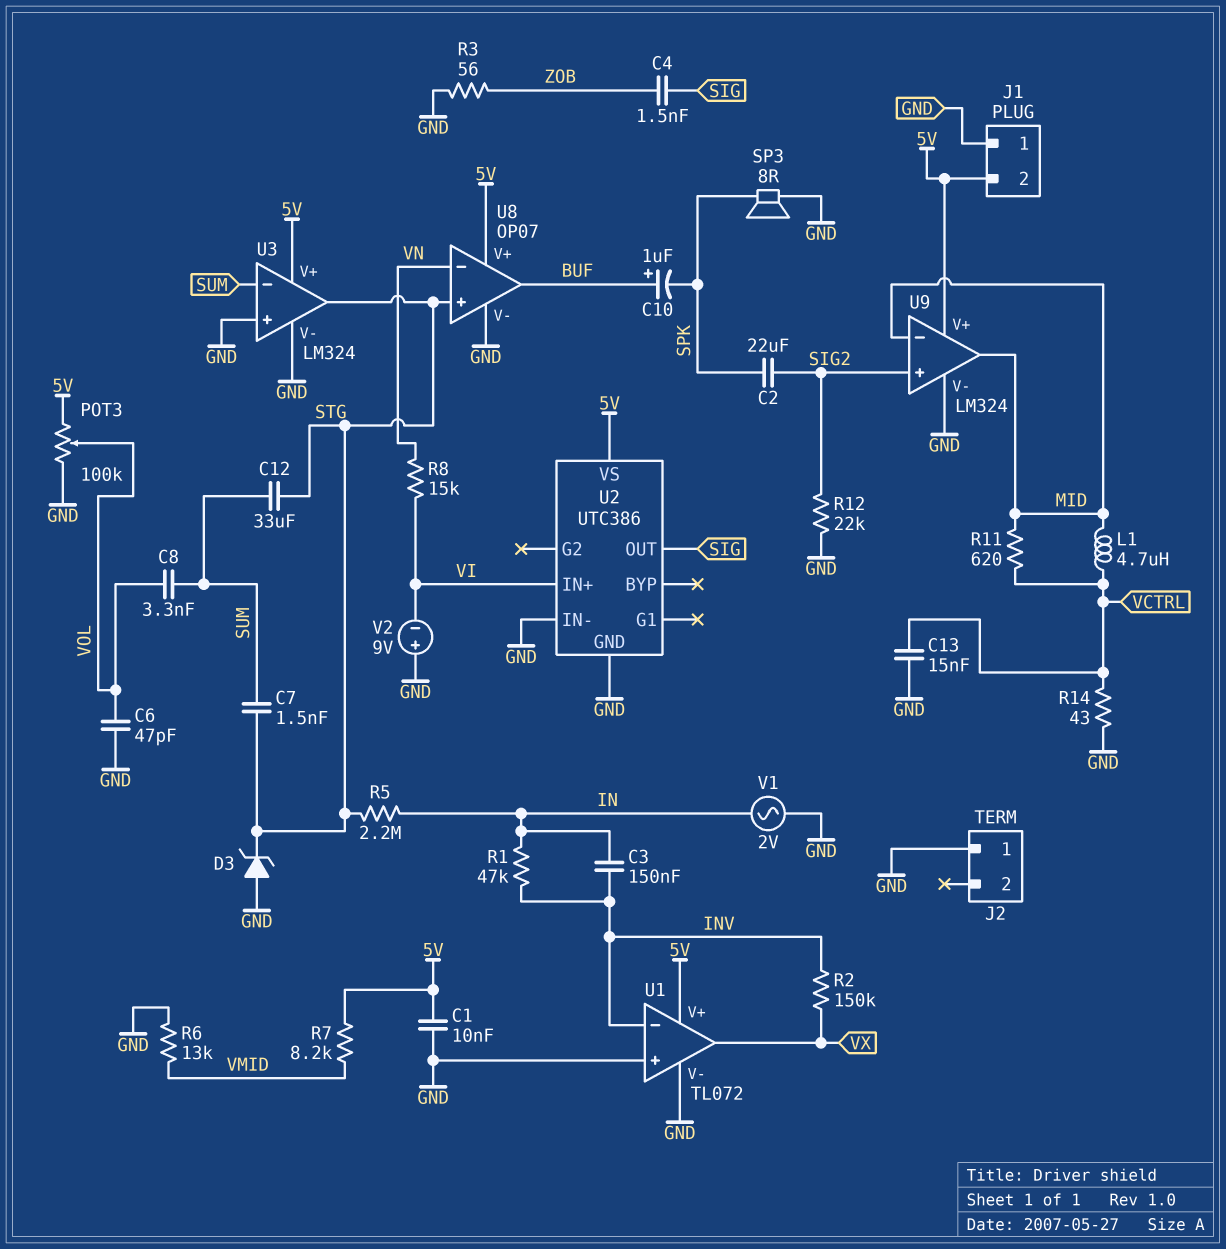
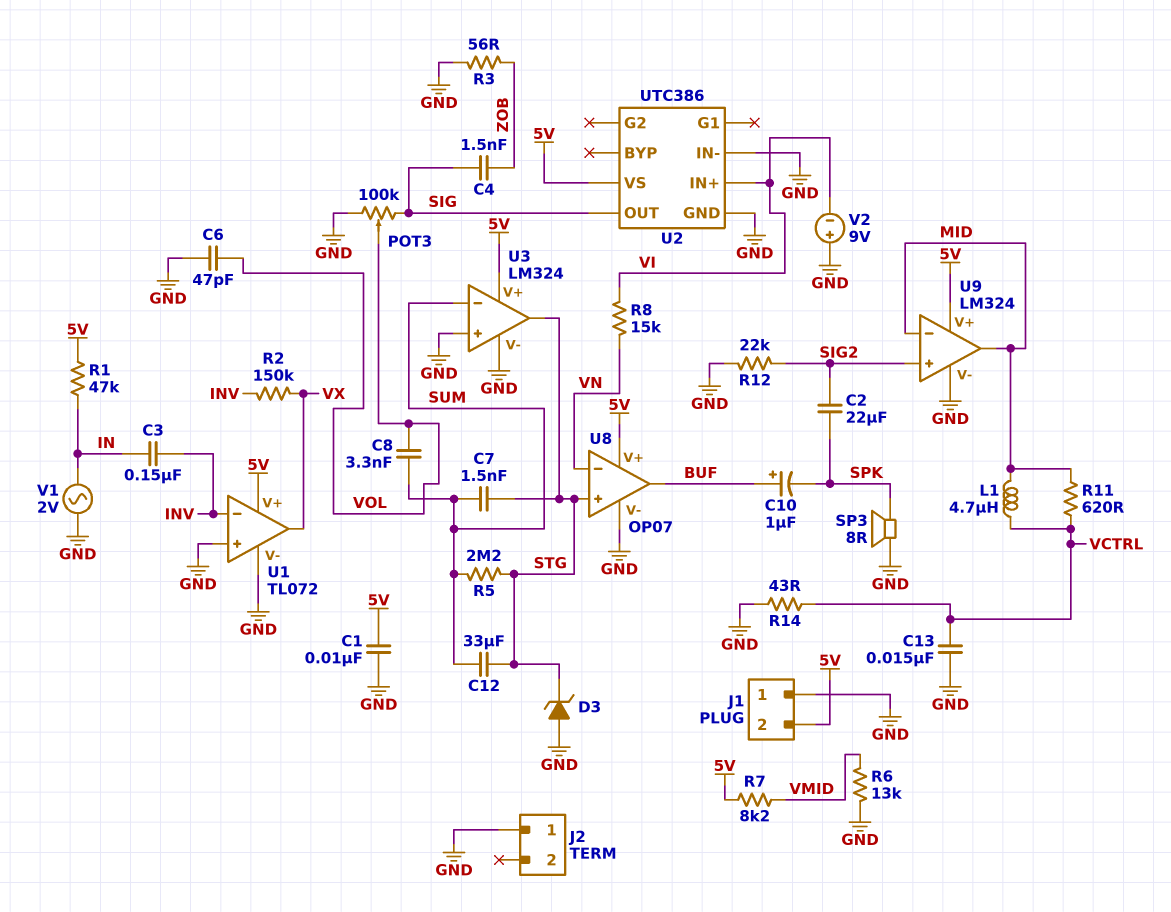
POT3: 100k (5V, GND, wiper VOL) -> 100k (GND, SIG, wiper VOL)
R1: 47k (IN, INV) -> 47k (5V, IN)
R5: 2.2M (IN, STG) -> 2.2M (STG, SUM)

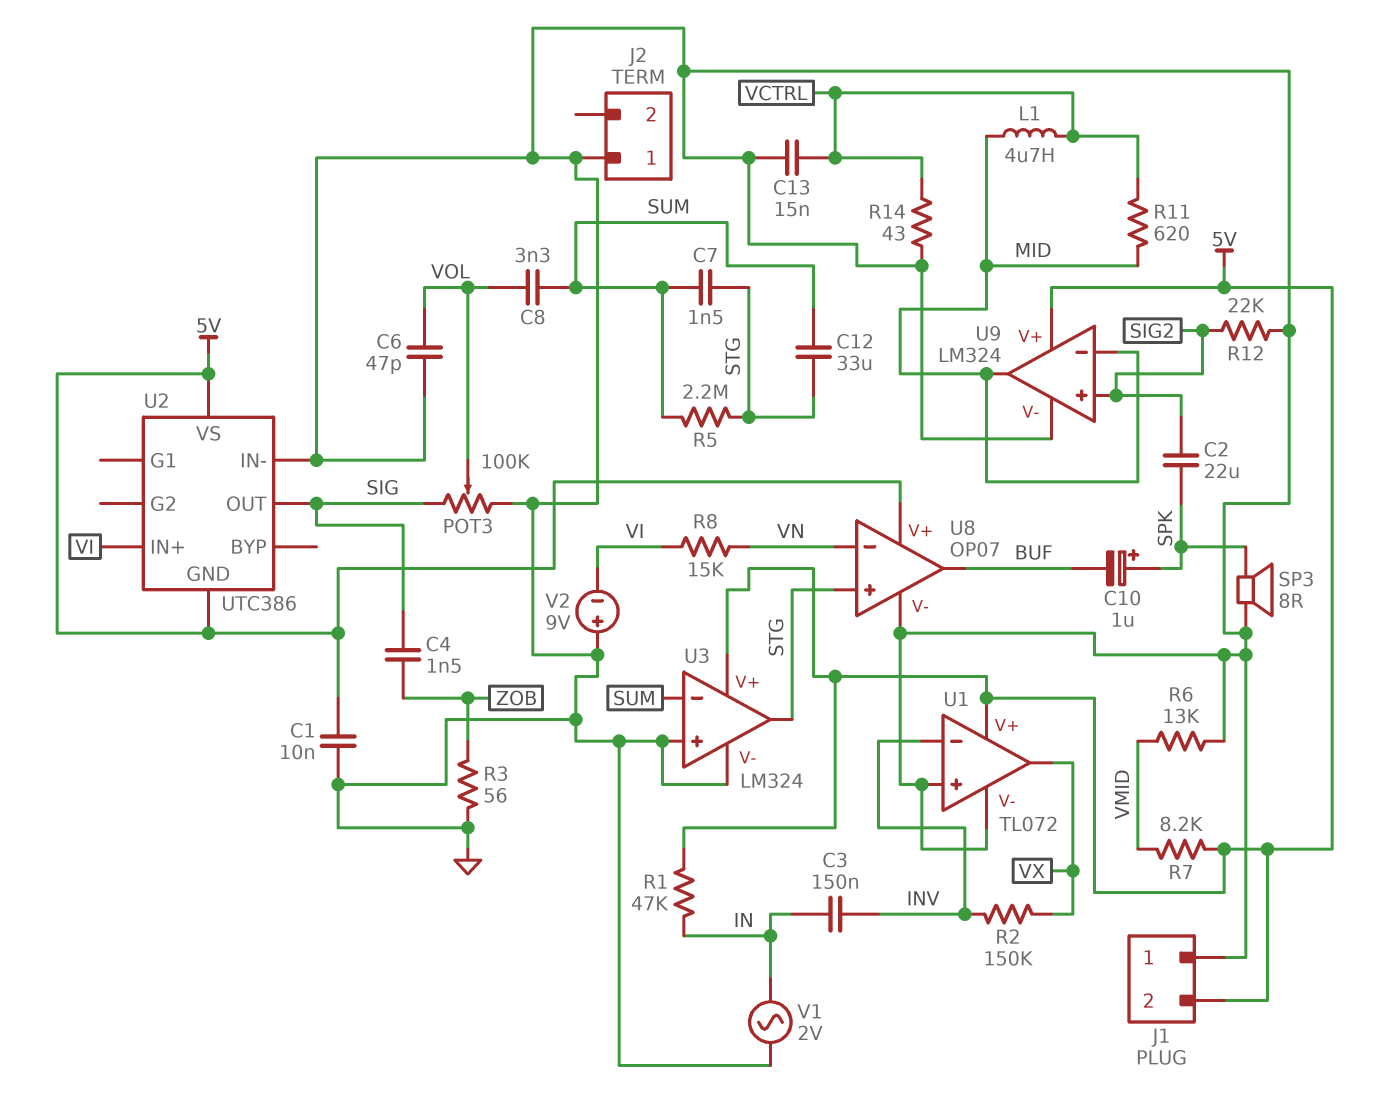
C10: 1uF (plus BUF, minus SPK) -> 1uF (plus SPK, minus BUF)
D3: zener (A GND, K STG) -> none
U2 pin GND: GND -> 5V

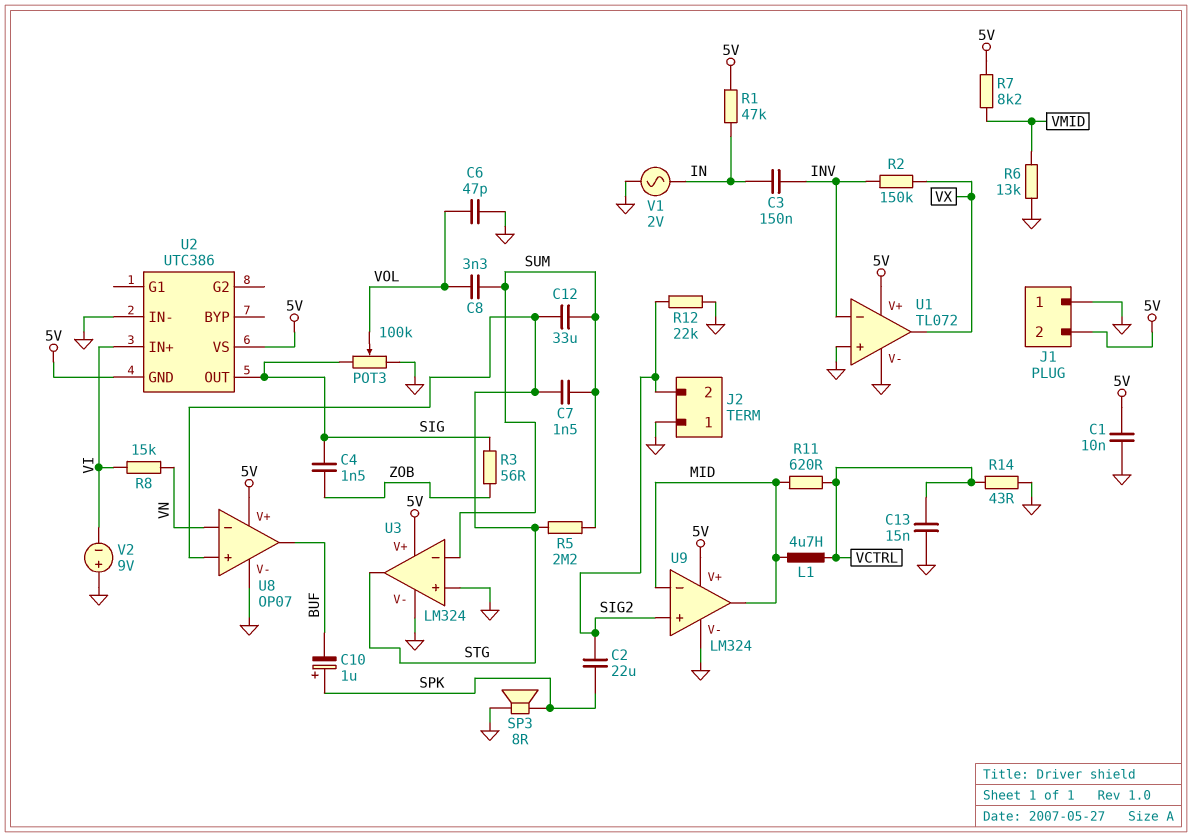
J2 pin 2: none -> SIG2
R3: 56 (GND, ZOB) -> 56 (SIG, ZOB)

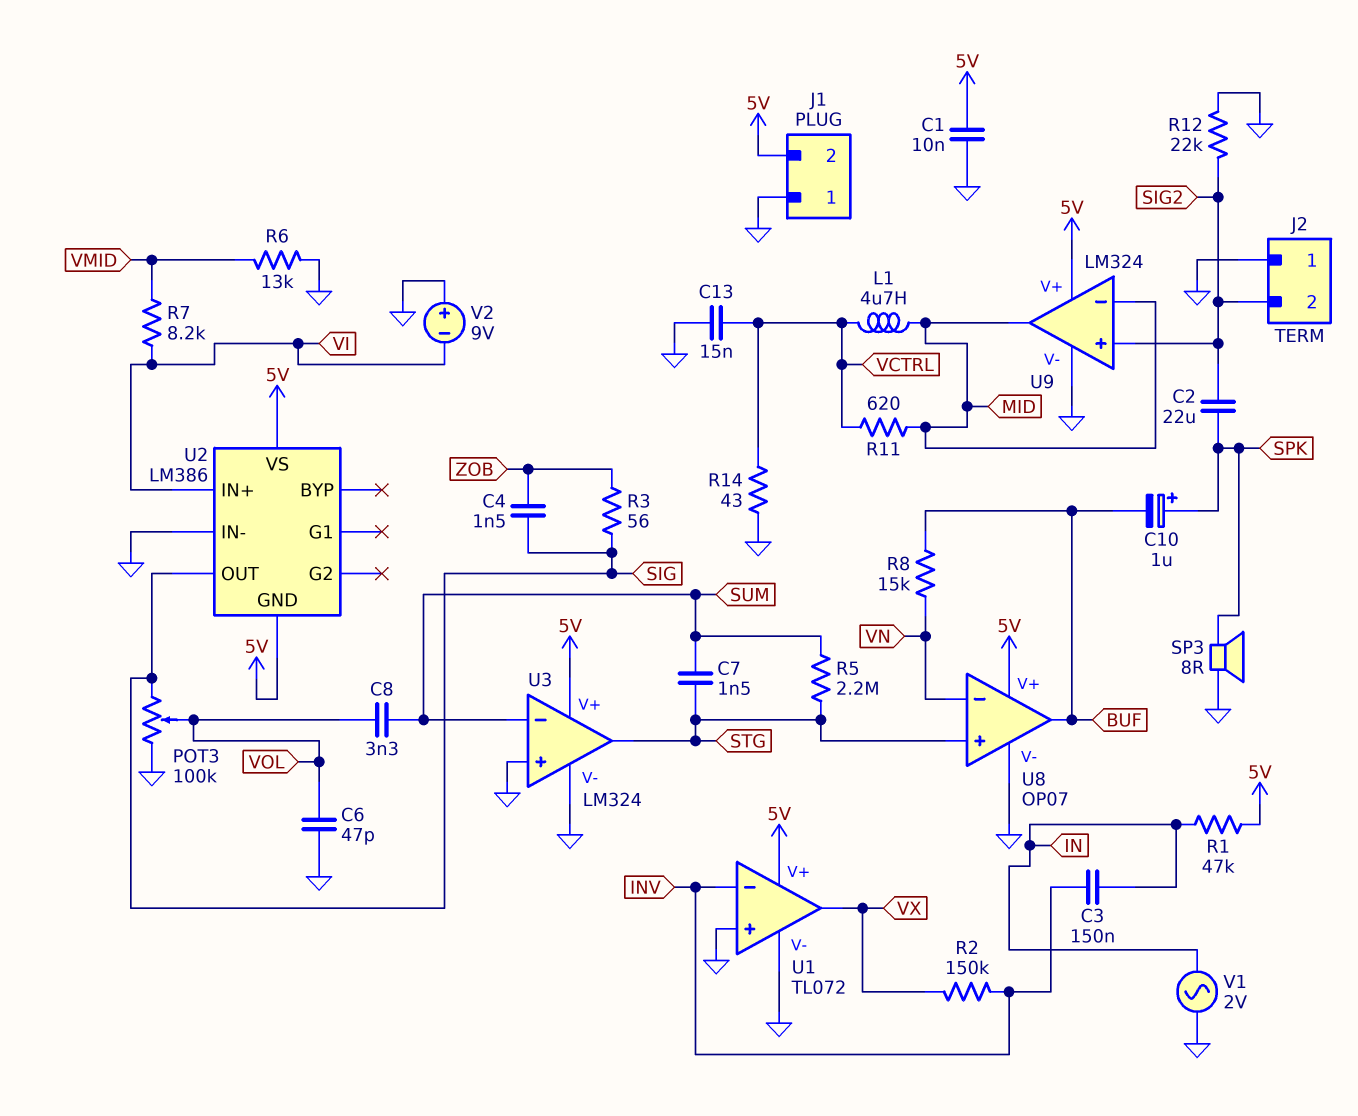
C12: 33uF (STG, SUM) -> none
R7: 8.2k (5V, VMID) -> 8.2k (VI, VMID)
R8: 15k (VI, VN) -> 15k (BUF, VN)
U2: UTC386 -> LM386

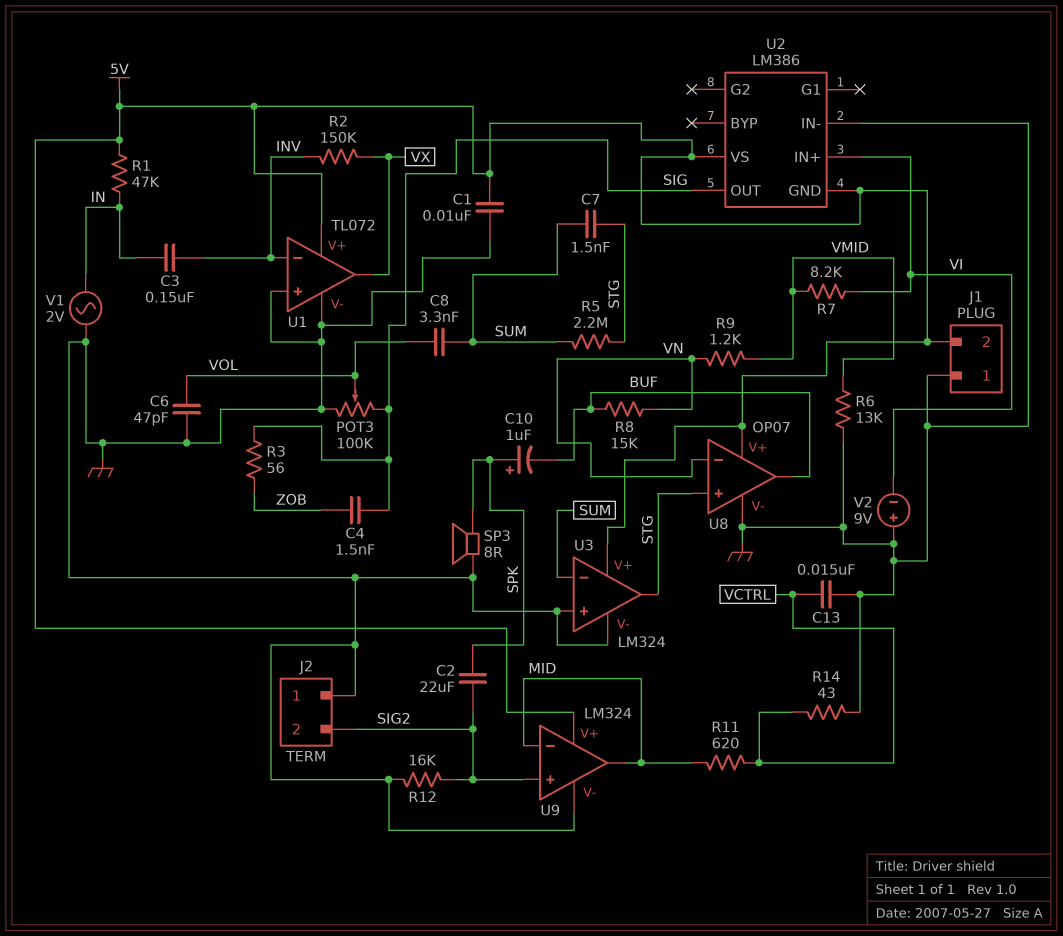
L1: 4.7uH (MID, VCTRL) -> none
R9: none -> 1.2k (VMID, VN)
R12: 22k (GND, SIG2) -> 16k (GND, SIG2)

